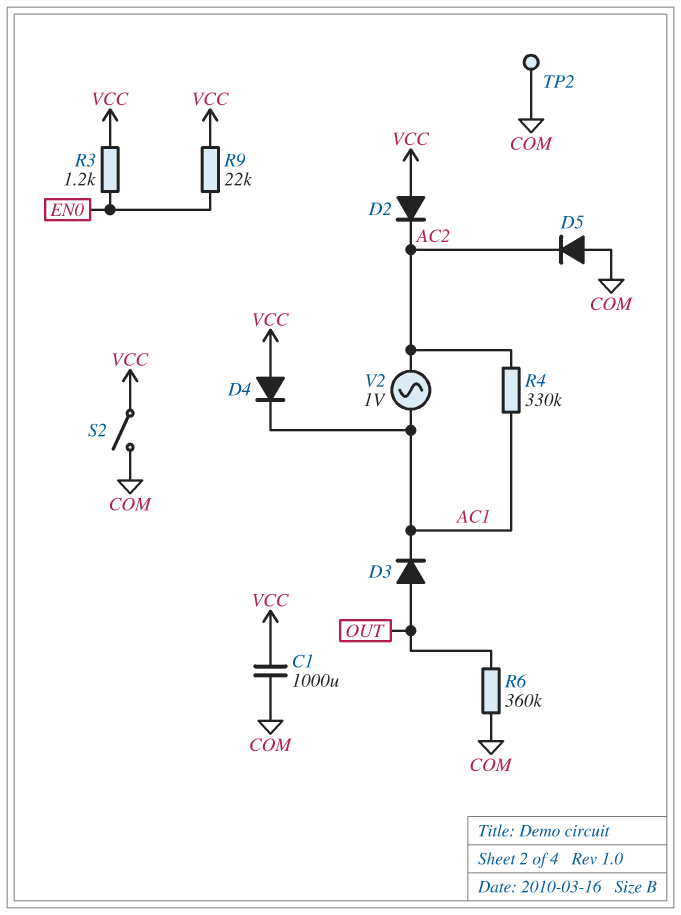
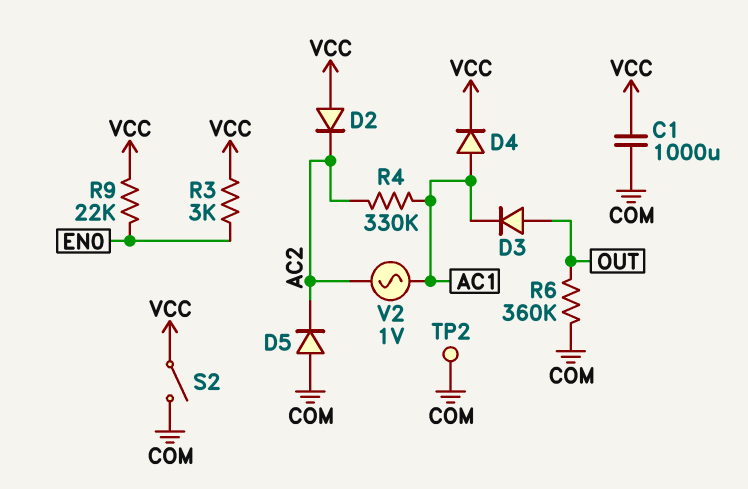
D4: diode (A VCC, K AC1) -> diode (A AC1, K VCC)
R3: 1.2k (EN0, VCC) -> 3k (EN0, VCC)

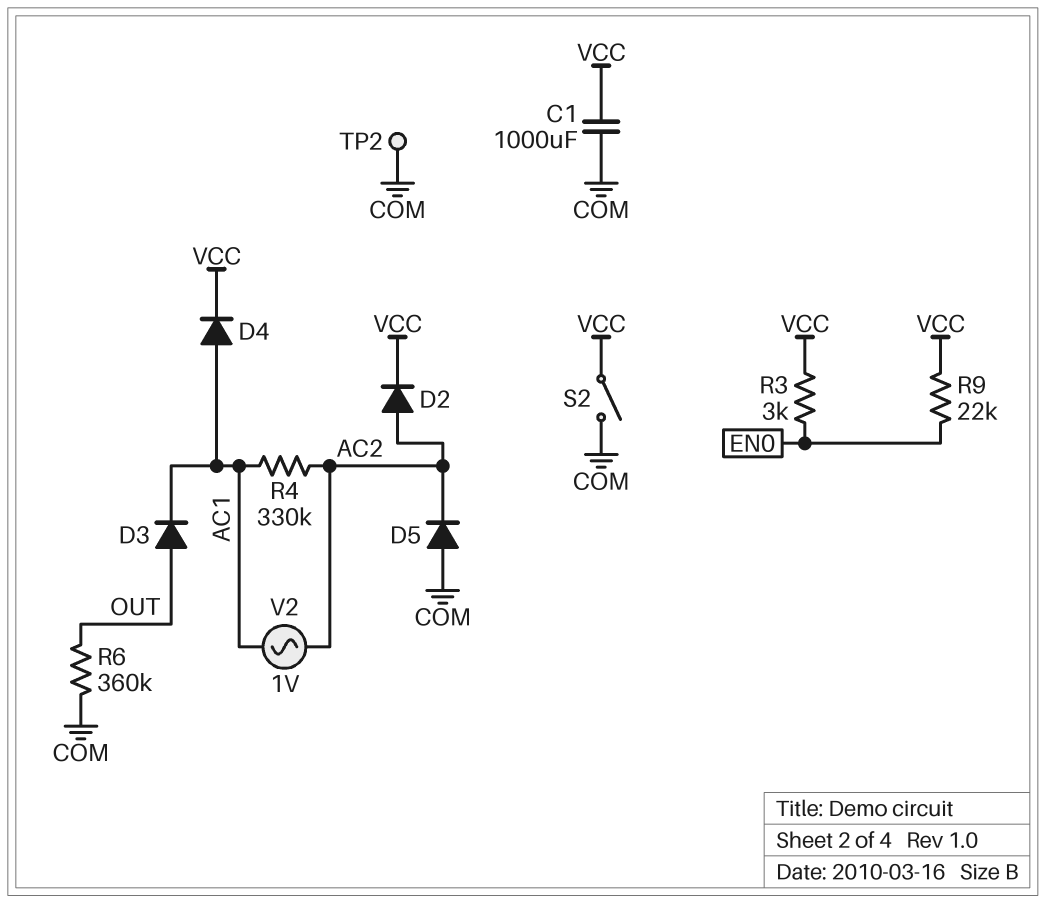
D2: diode (A VCC, K AC2) -> diode (A AC2, K VCC)

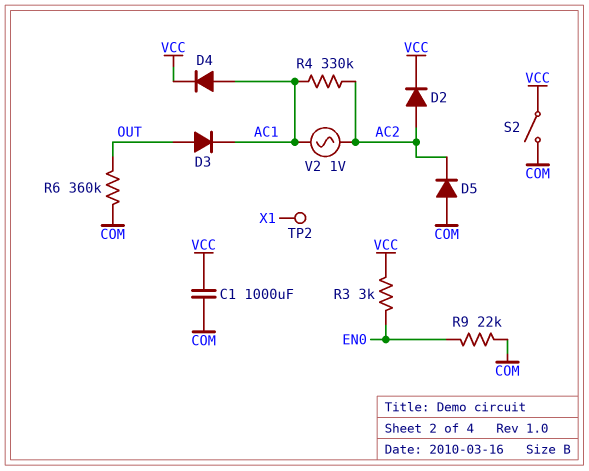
R9: 22k (EN0, VCC) -> 22k (COM, EN0)
TP2: test point (COM) -> test point (X1)

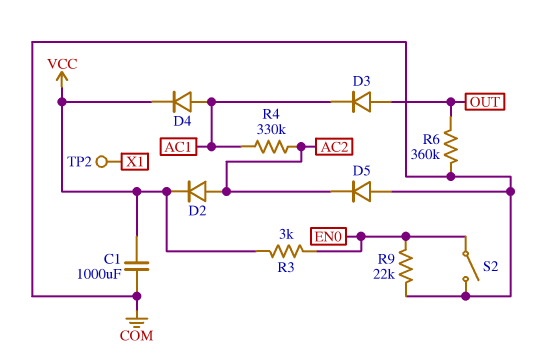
S2: switch (COM, VCC) -> switch (COM, EN0)
V2: AC 1V (AC1, AC2) -> none

